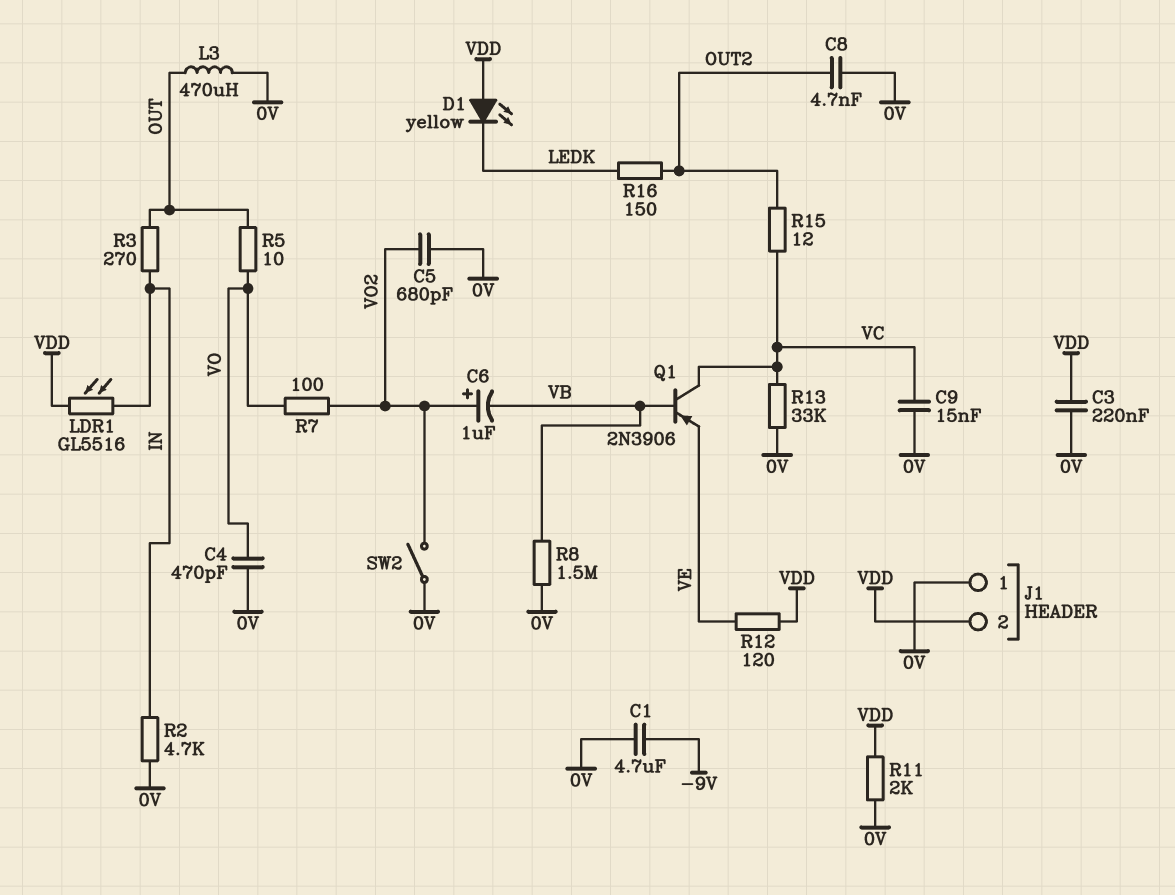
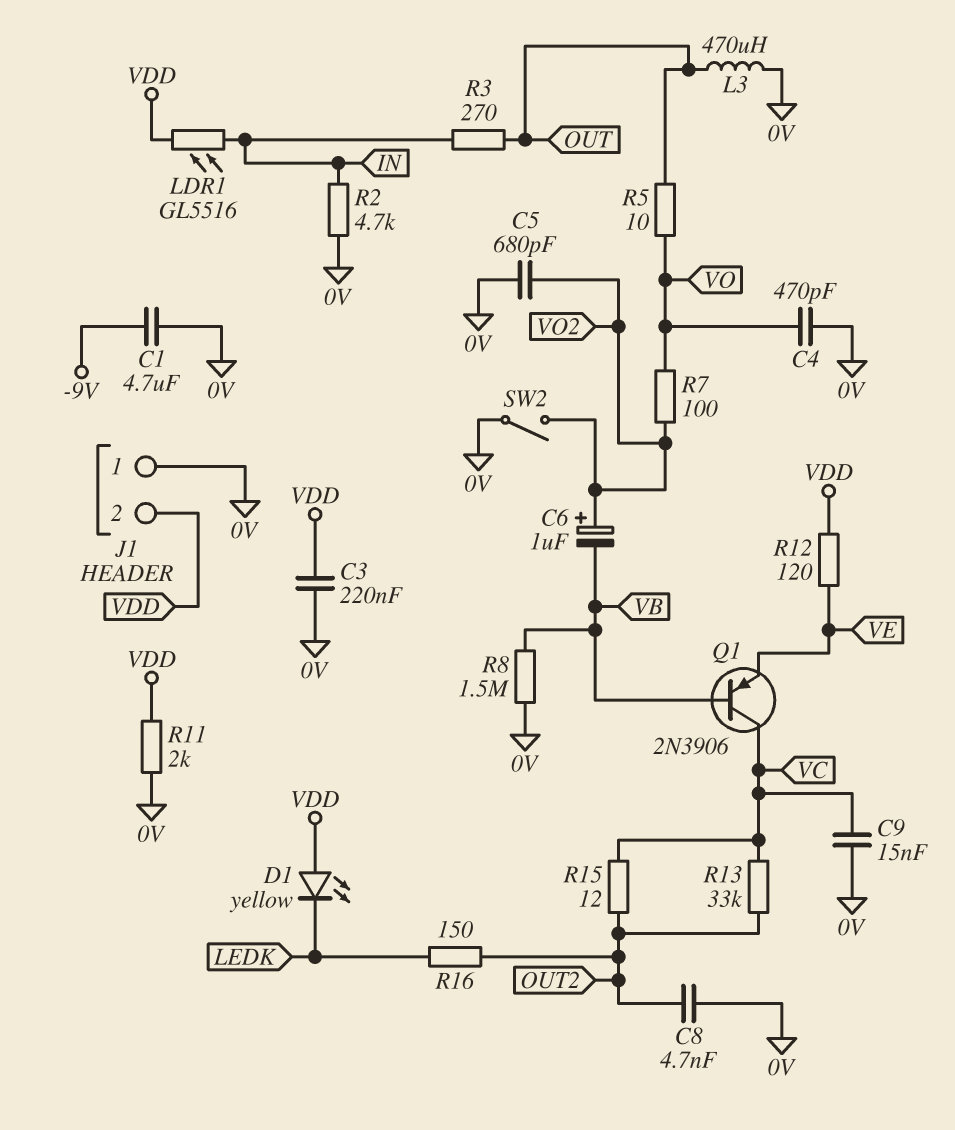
R13: 33k (0V, VC) -> 33k (OUT2, VC)

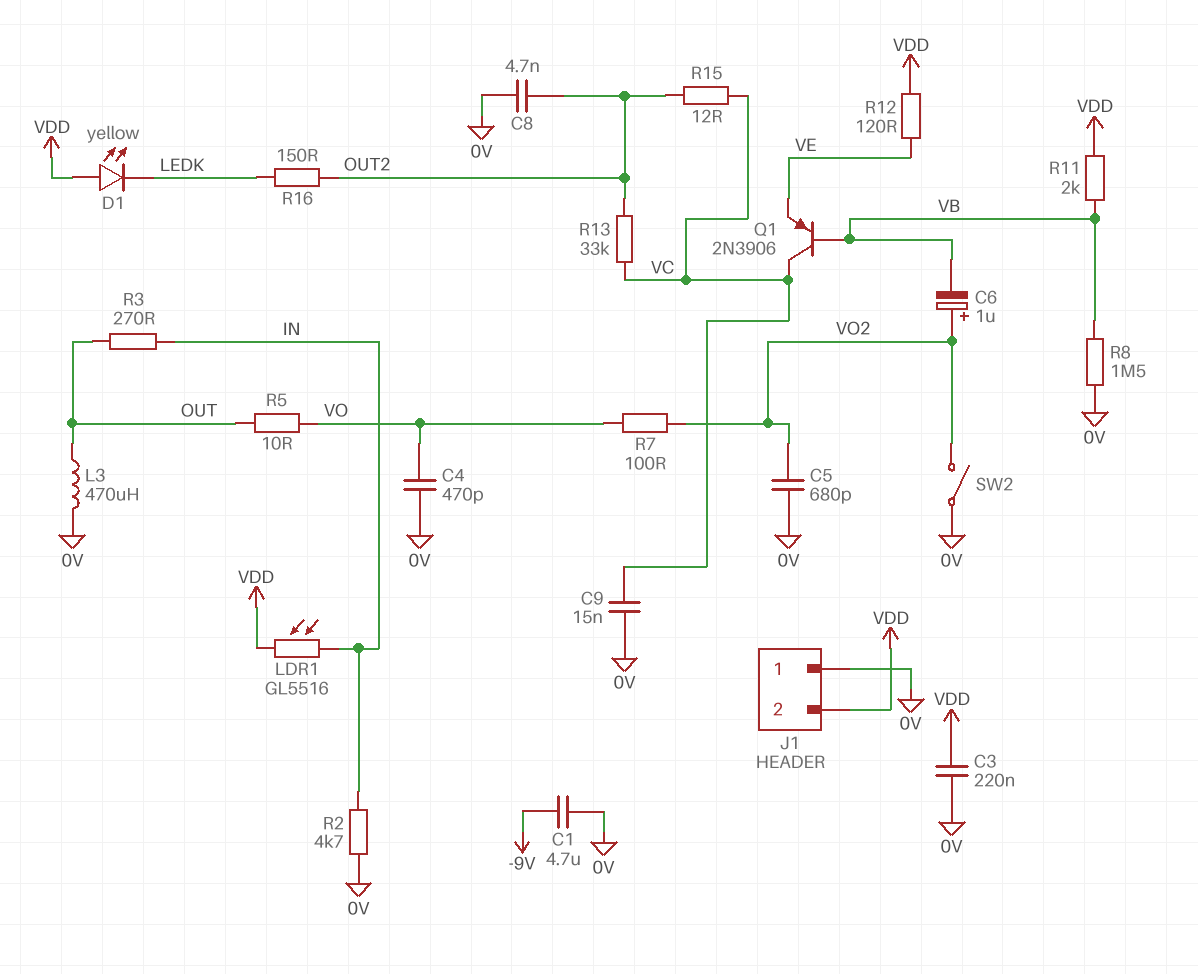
R11: 2k (0V, VDD) -> 2k (VB, VDD)

